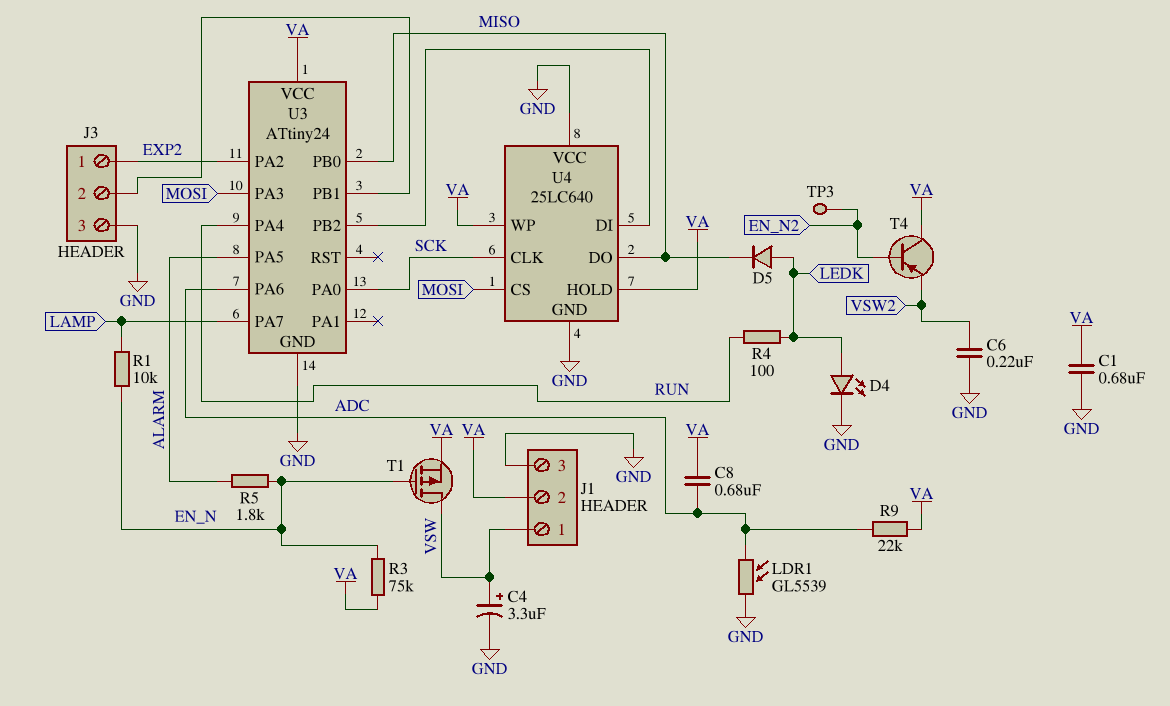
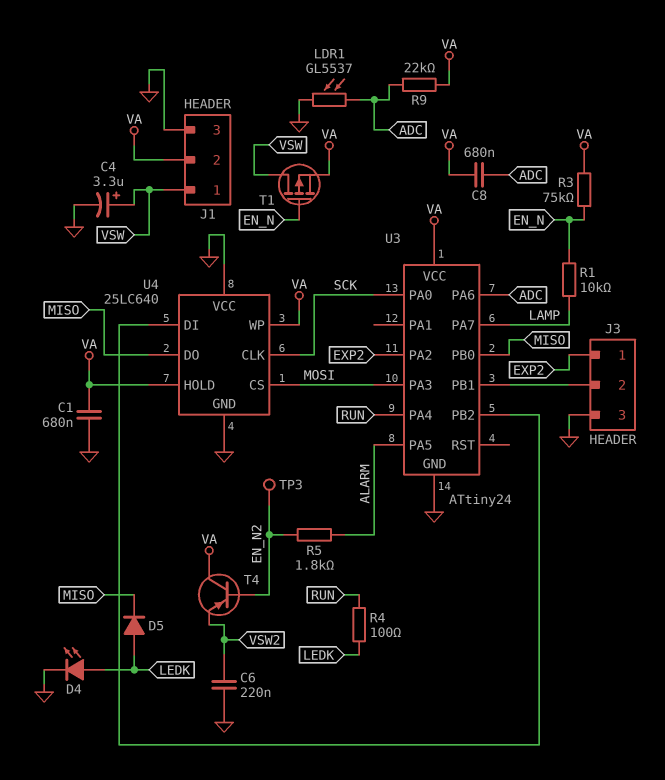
LDR1: GL5539 (ADC, GND) -> GL5537 (ADC, GND)
R5: 1.8k (ALARM, EN_N) -> 1.8k (ALARM, EN_N2)

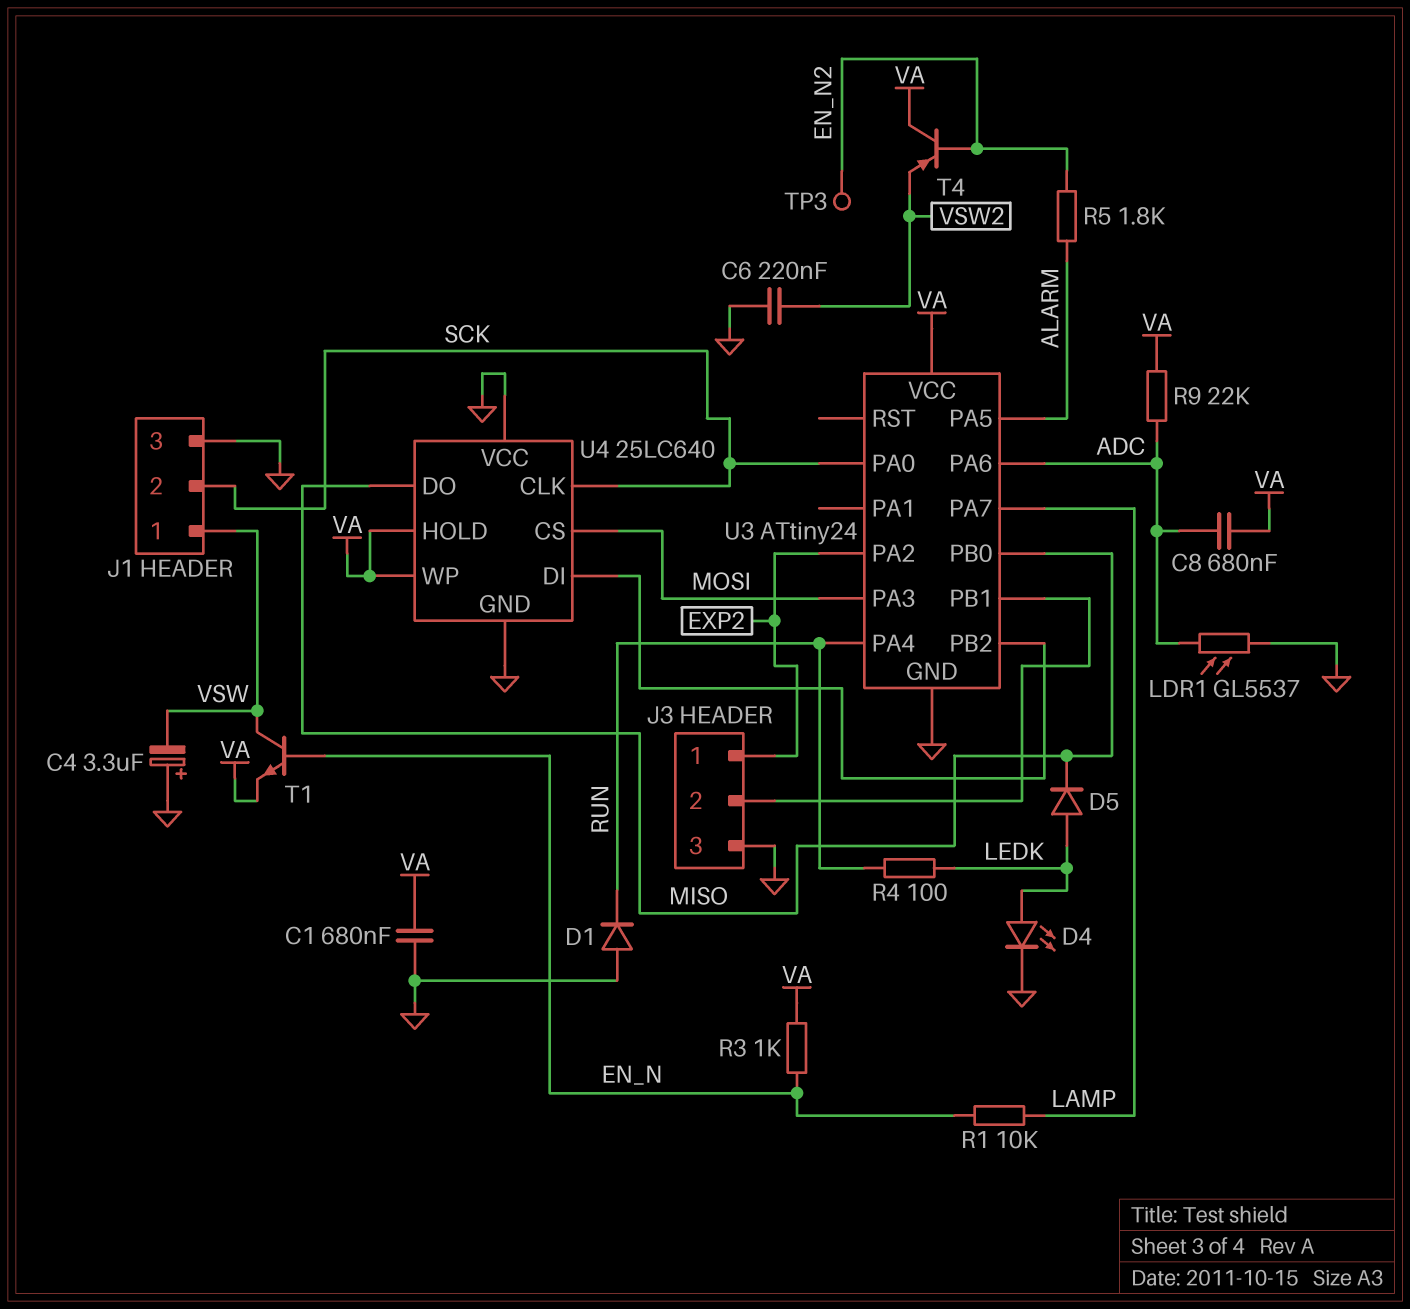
C4: 3.3uF (plus VSW, minus GND) -> 3.3uF (plus GND, minus VSW)
D1: none -> diode (A GND, K RUN)
J1 pin 2: VA -> SCK
R3: 75k (EN_N, VA) -> 1k (EN_N, VA)
T1: PMOS (G EN_N, D VSW, S VA) -> NPN (B EN_N, C VSW, E VA)

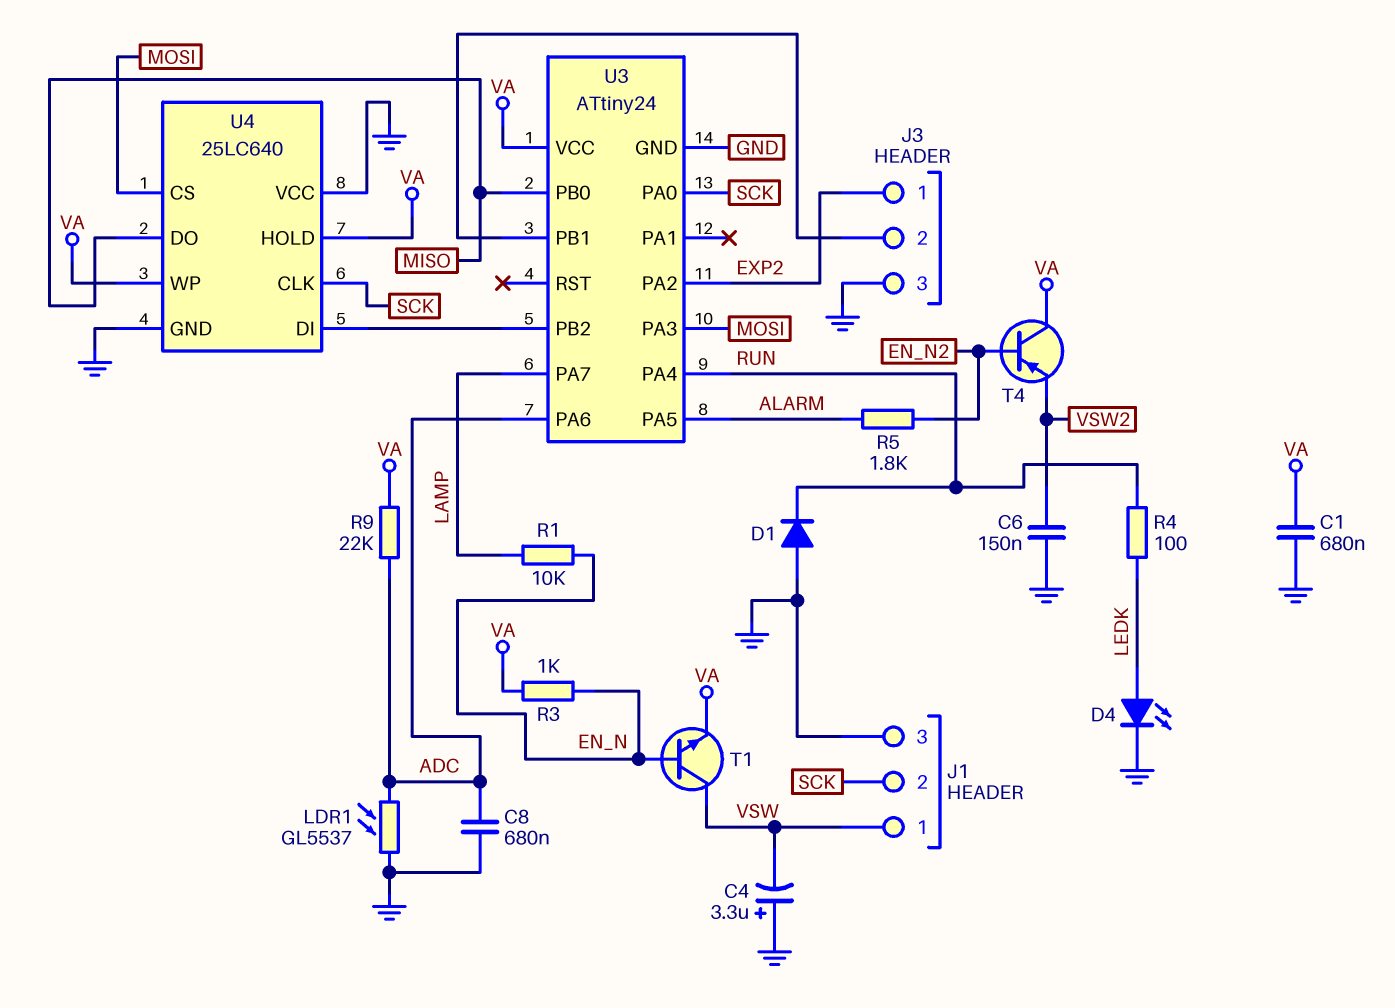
C6: 220nF (GND, VSW2) -> 150nF (GND, VSW2)
C8: 680nF (ADC, VA) -> 680nF (ADC, GND)
D5: diode (A LEDK, K MISO) -> none
TP3: test point (EN_N2) -> none

